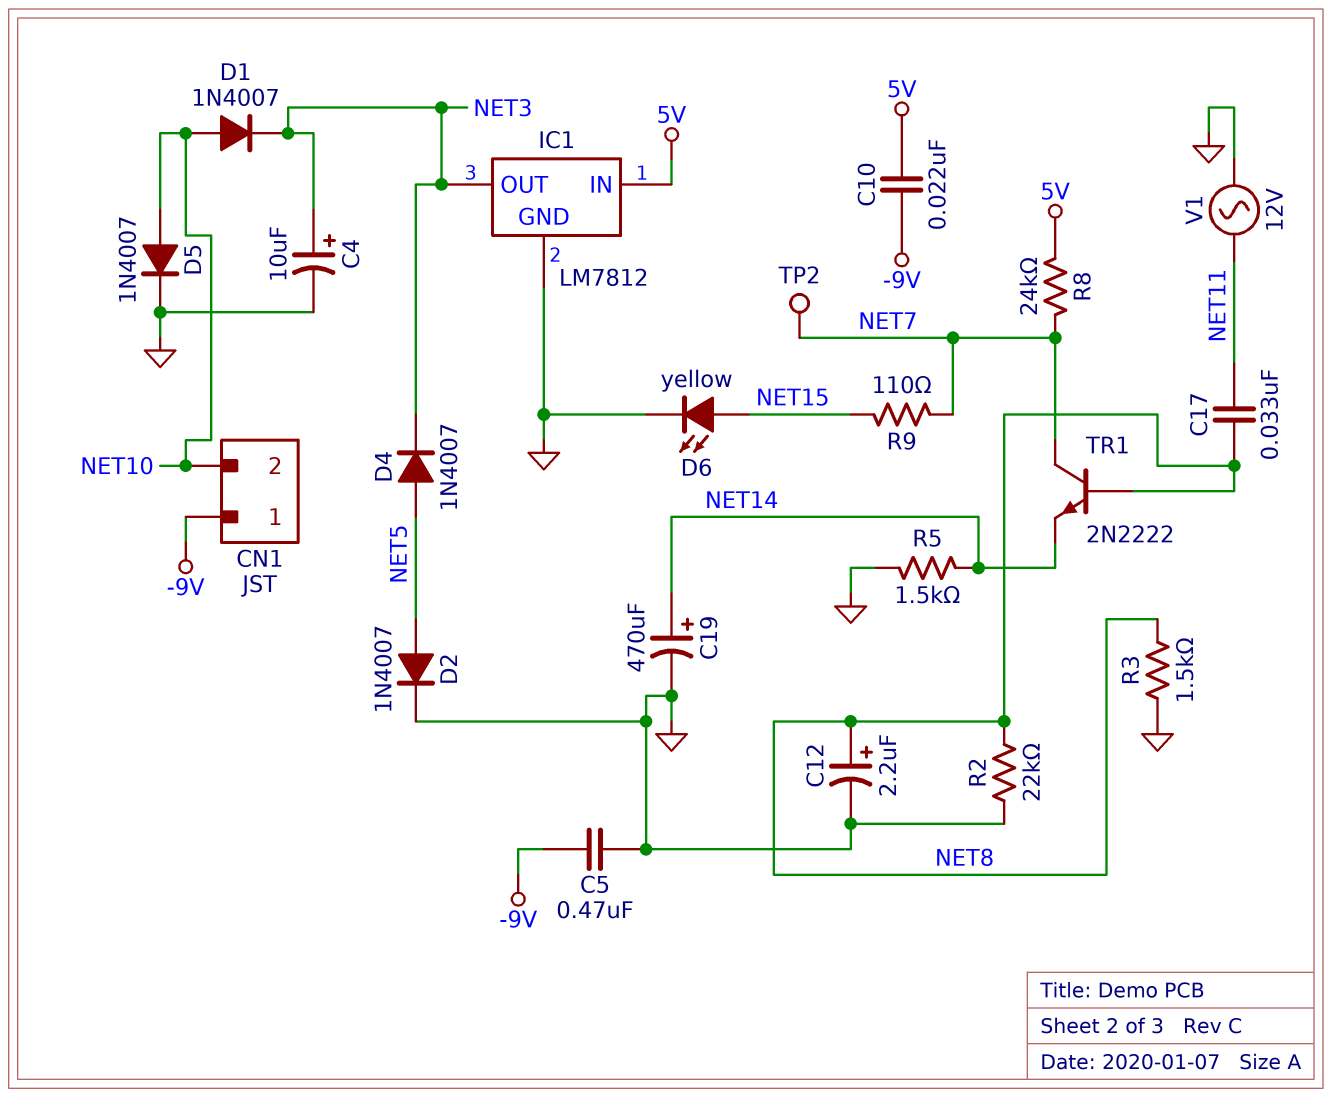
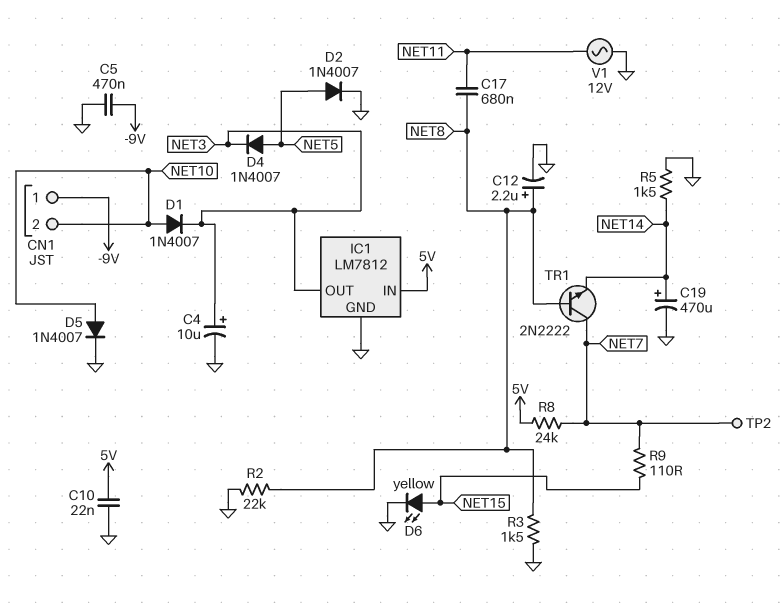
C10: 22nF (-9V, 5V) -> 22nF (5V, GND)
C17: 33nF (NET8, NET11) -> 680nF (NET8, NET11)

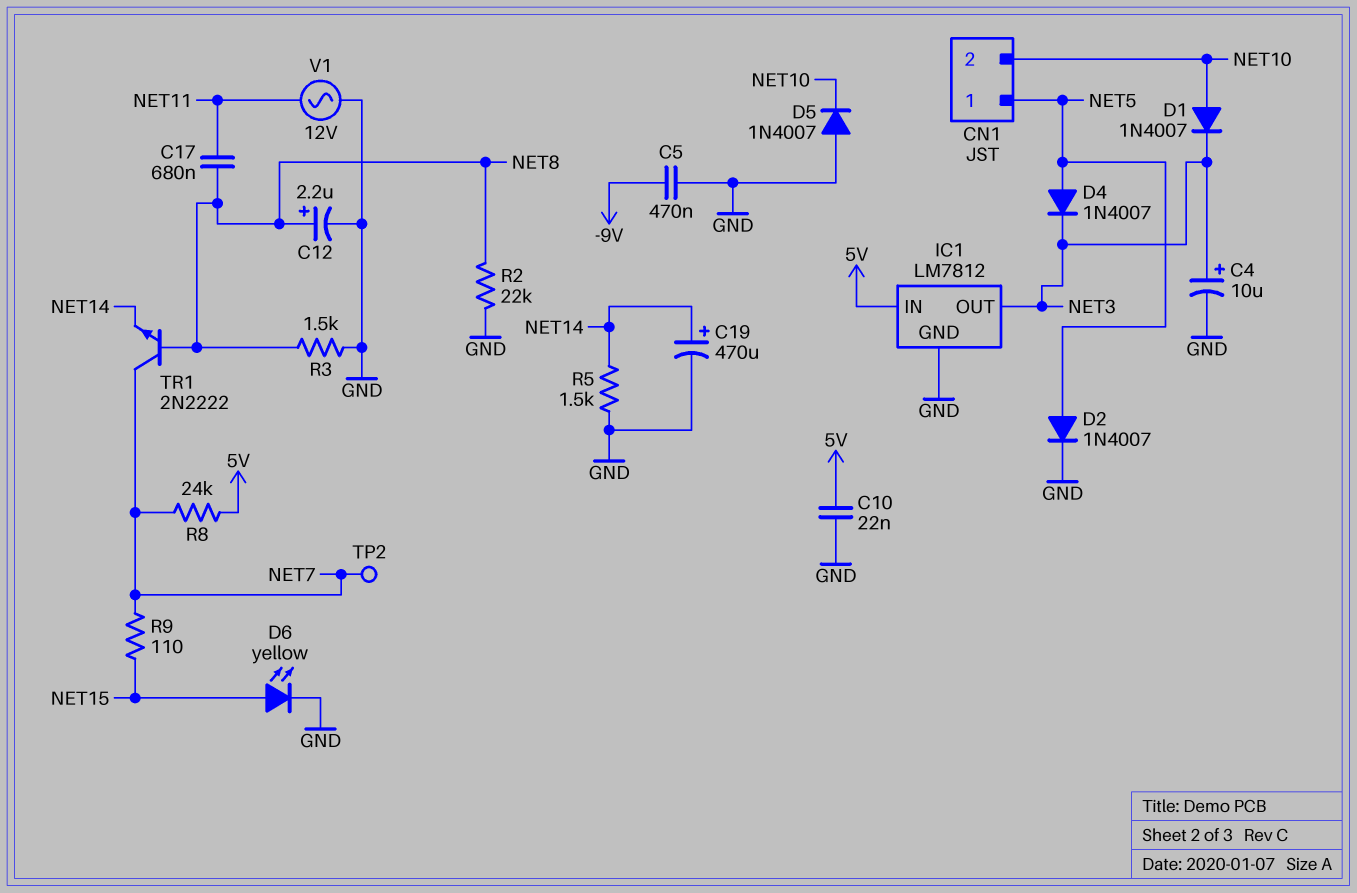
CN1 pin 1: -9V -> NET5
D5: diode 1N4007 (A NET10, K GND) -> diode 1N4007 (A GND, K NET10)

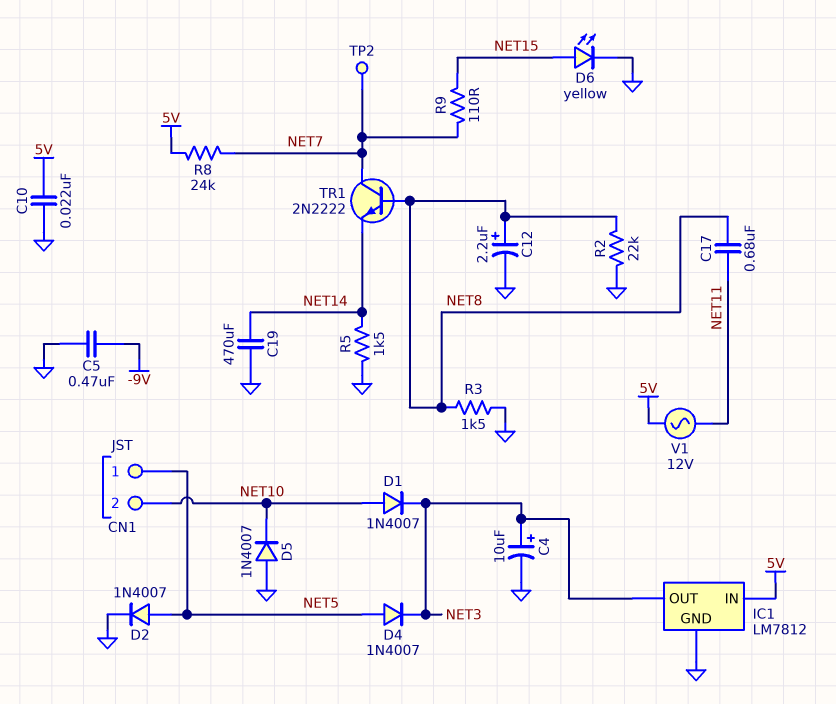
C19: 470uF (plus NET14, minus GND) -> 470uF (GND, NET14)
V1: AC 12V (GND, NET11) -> AC 12V (5V, NET11)

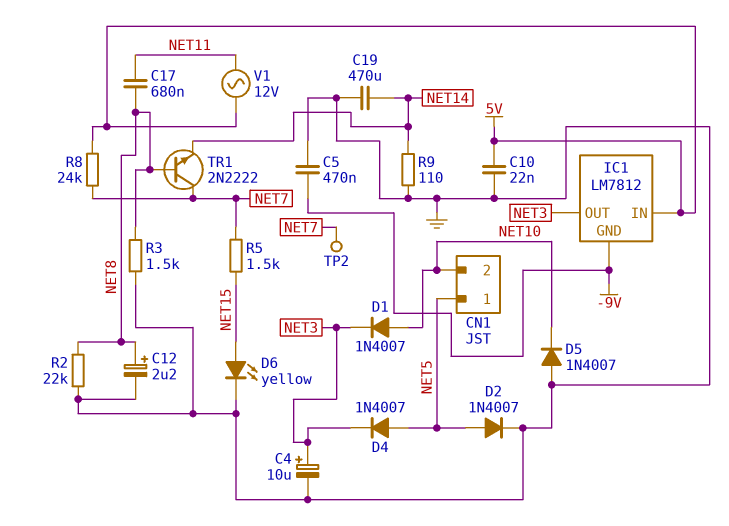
IC1 pin GND: GND -> -9V
R5: 1.5k (GND, NET14) -> 1.5k (NET7, NET15)
R9: 110 (NET7, NET15) -> 110 (GND, NET14)

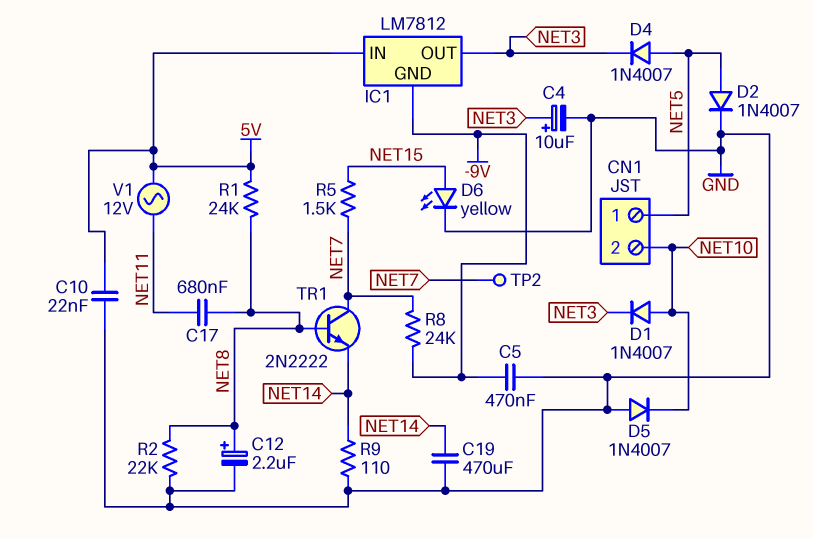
R1: none -> 24k (5V, NET8)
R3: 1.5k (GND, NET8) -> none
R8: 24k (5V, NET7) -> 24k (-9V, NET7)

